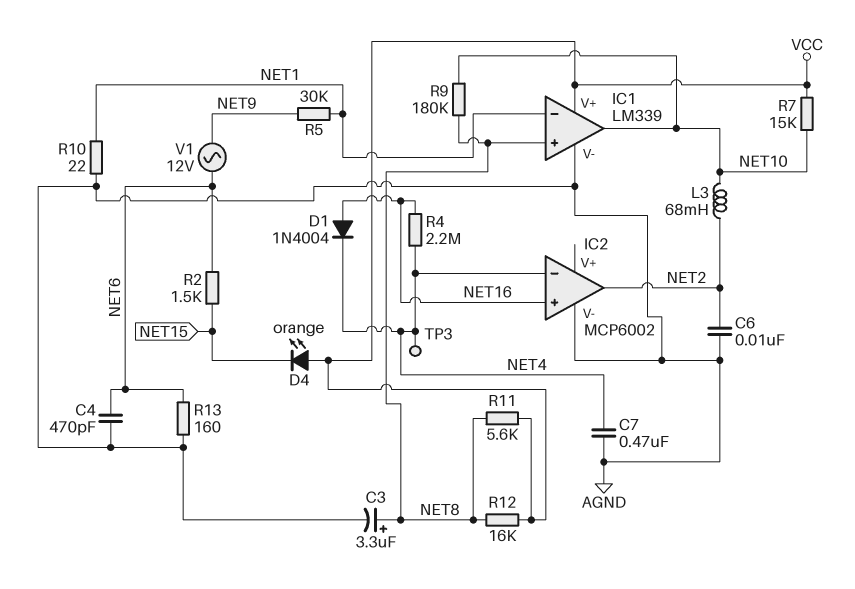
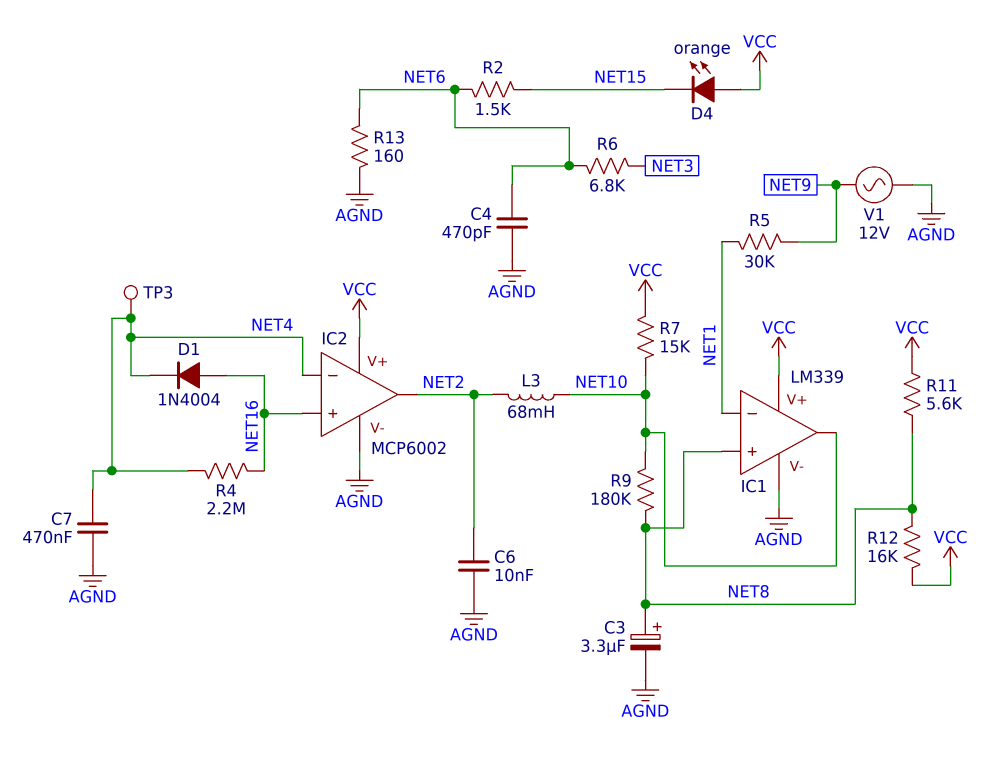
IC2 pin V+: none -> VCC
R6: none -> 6.8k (NET3, NET6)
R10: 22 (AGND, NET1) -> none
V1: AC 12V (NET6, NET9) -> AC 12V (AGND, NET9)

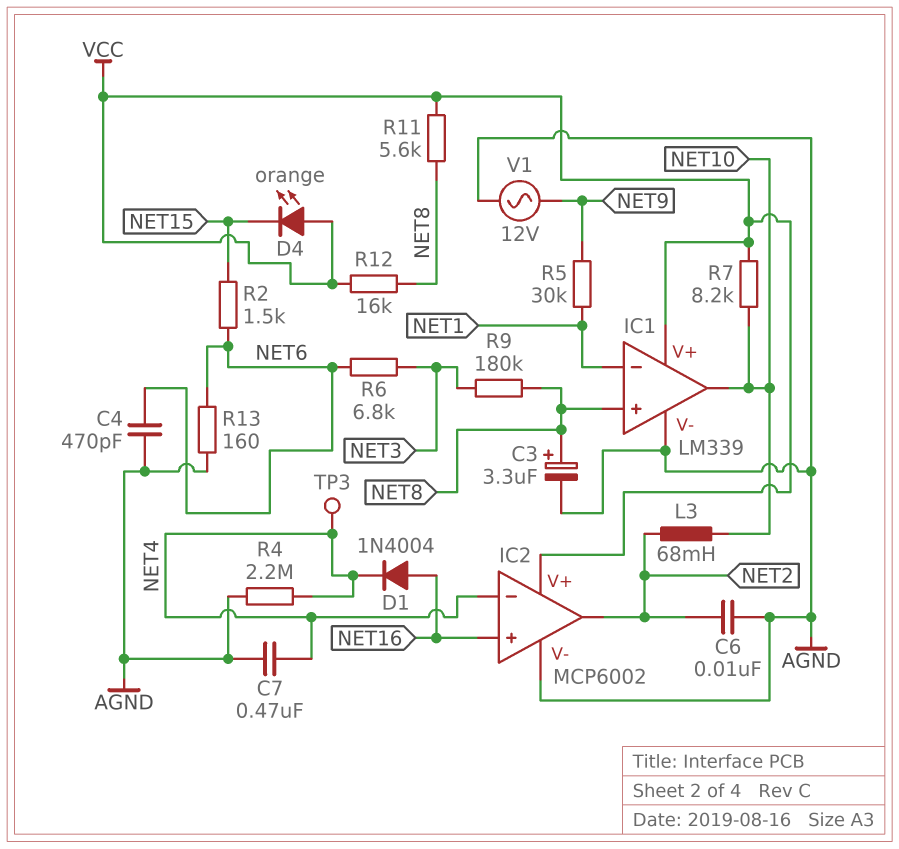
R4: 2.2M (NET4, NET16) -> 2.2M (AGND, NET4)
R7: 15k (NET10, VCC) -> 8.2k (NET10, VCC)
R9: 180k (NET8, NET10) -> 180k (NET3, NET8)

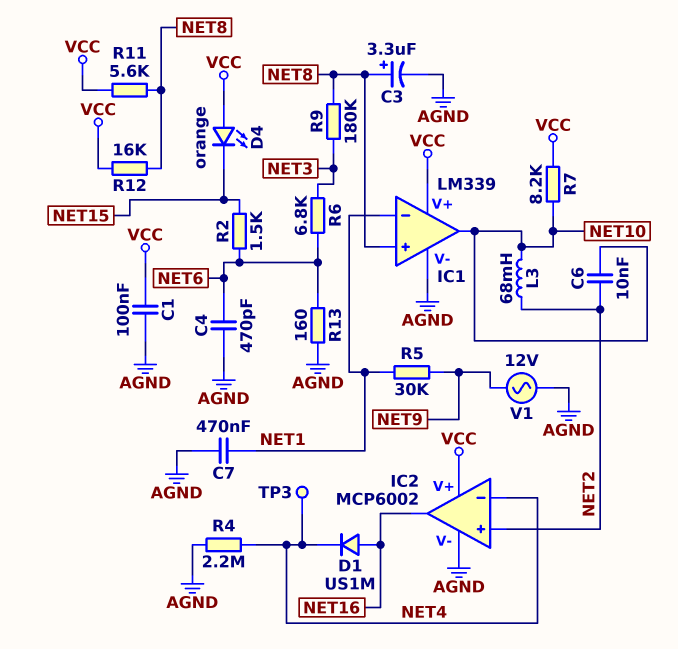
C1: none -> 100nF (AGND, VCC)
C6: 10nF (AGND, NET2) -> 10nF (NET2, NET10)
C7: 470nF (AGND, NET4) -> 470nF (AGND, NET1)
D1: diode 1N4004 (A NET16, K NET4) -> diode US1M (A NET16, K NET4)
IC2 pin in+: NET16 -> NET2
IC2 pin out: NET2 -> NET16

